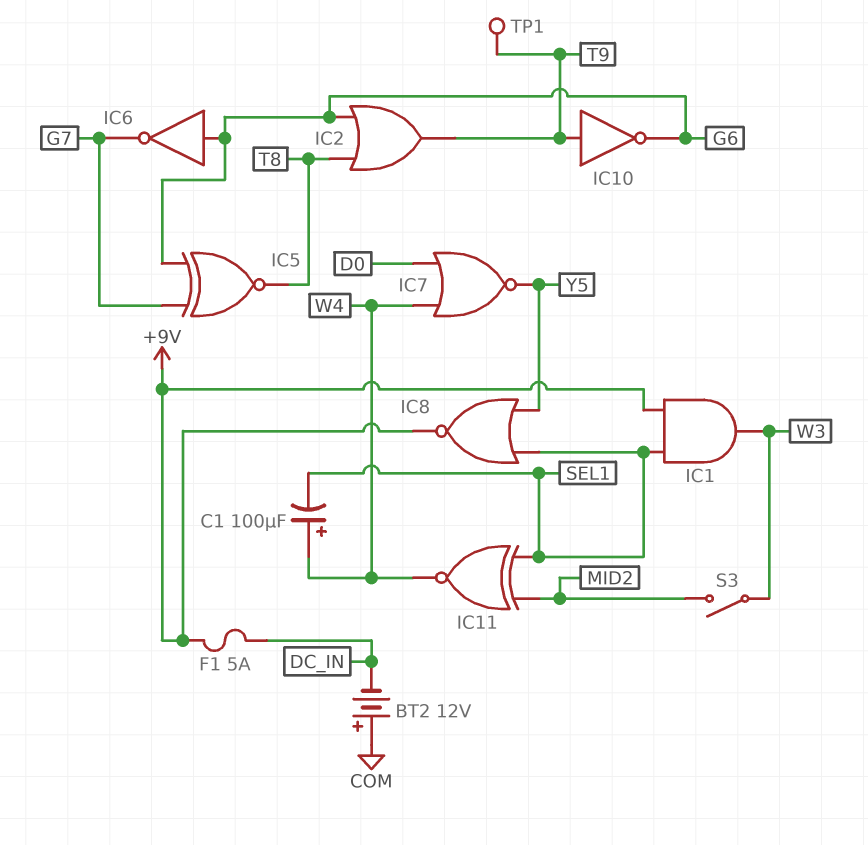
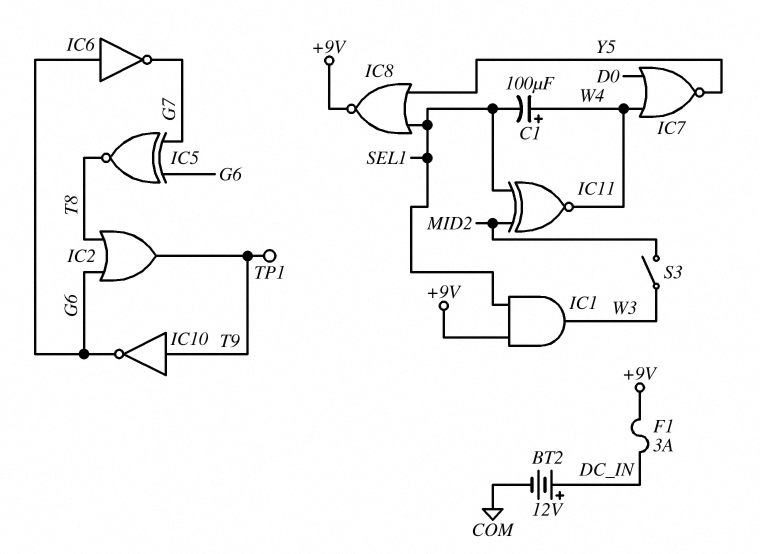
BT2: 12V (plus COM, minus DC_IN) -> 12V (plus DC_IN, minus COM)
F1: 5A (+9V, DC_IN) -> 3A (+9V, DC_IN)

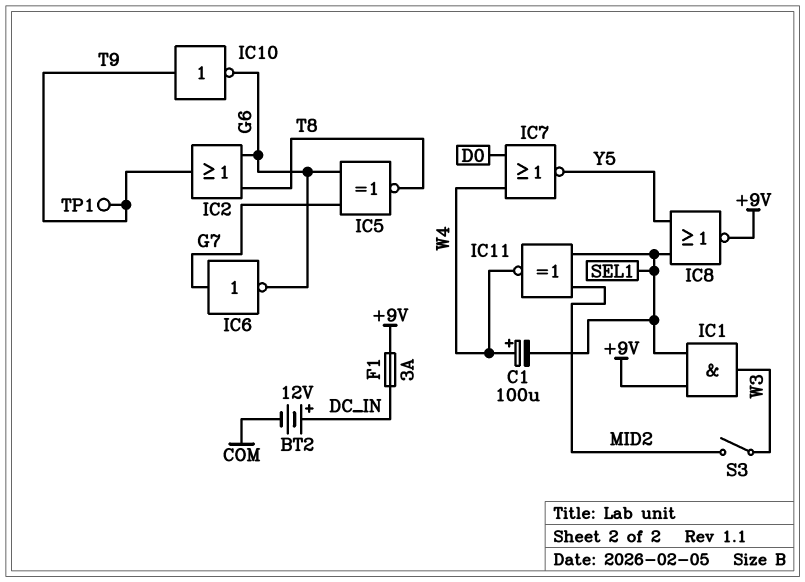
IC6: NOT (in G6, out G7) -> NOT (in G7, out G6)

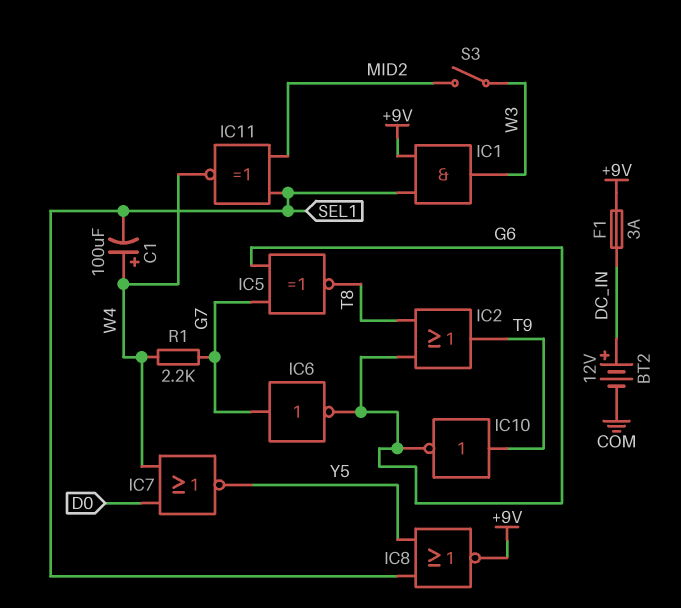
R1: none -> 2.2k (G7, W4)
TP1: test point (T9) -> none

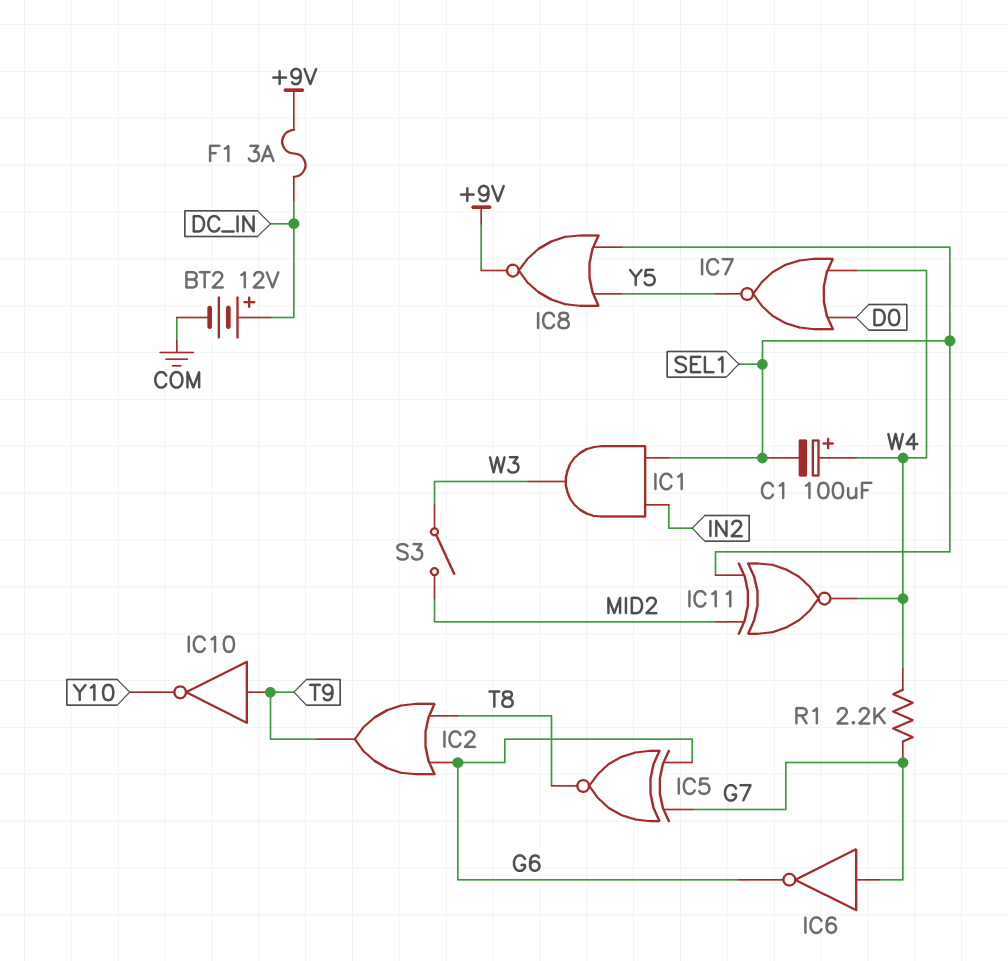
IC1: AND (in +9V, in SEL1, out W3) -> AND (in IN2, in SEL1, out W3)
IC10: NOT (in T9, out G6) -> NOT (in T9, out Y10)

